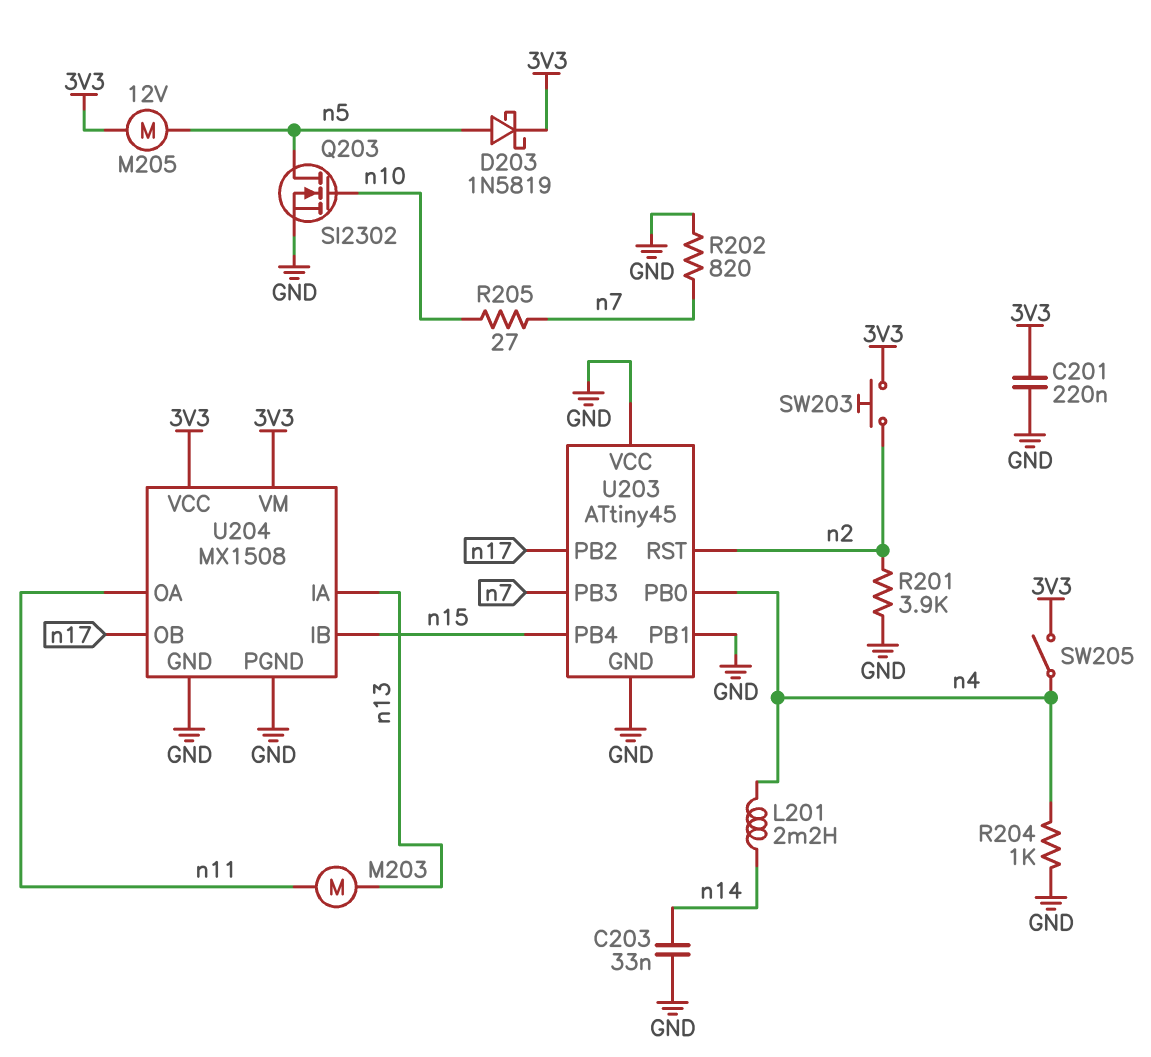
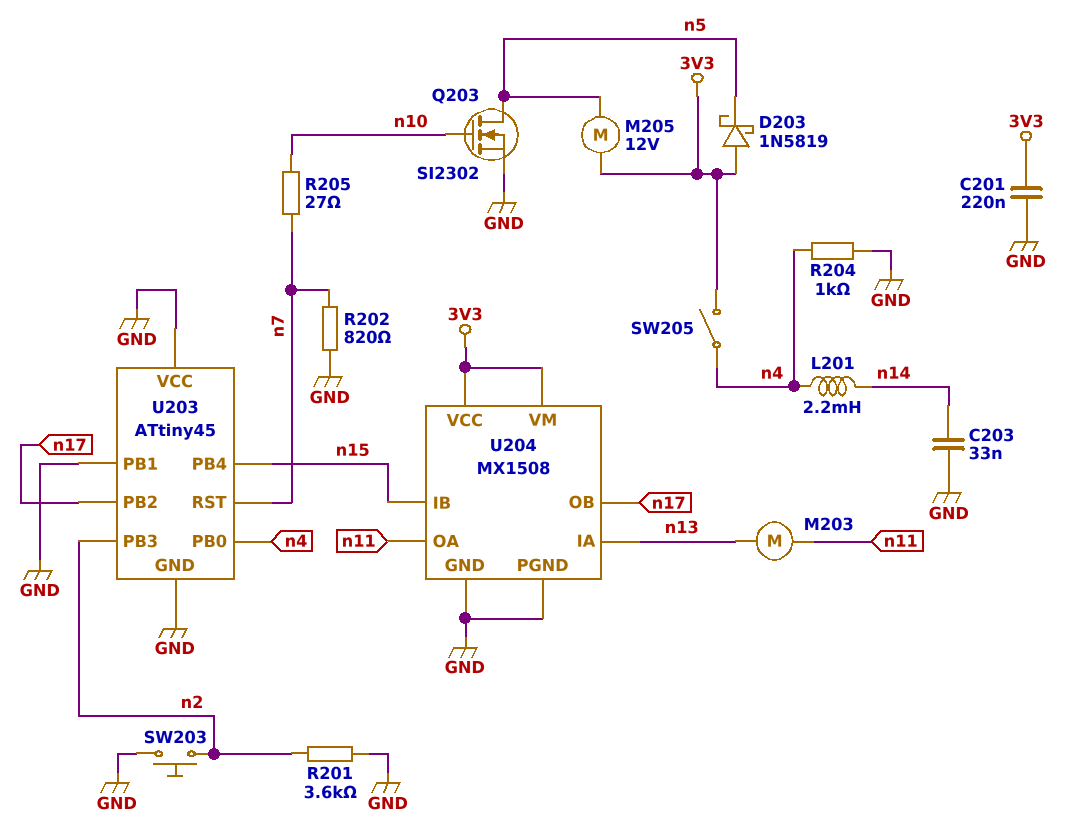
D203: schottky 1N5819 (A n5, K 3V3) -> schottky 1N5819 (A 3V3, K n5)
R201: 3.9k (GND, n2) -> 3.6k (GND, n2)
SW203: button (3V3, n2) -> button (GND, n2)
U203 pin PB3: n7 -> n2
U203 pin RST: n2 -> n7

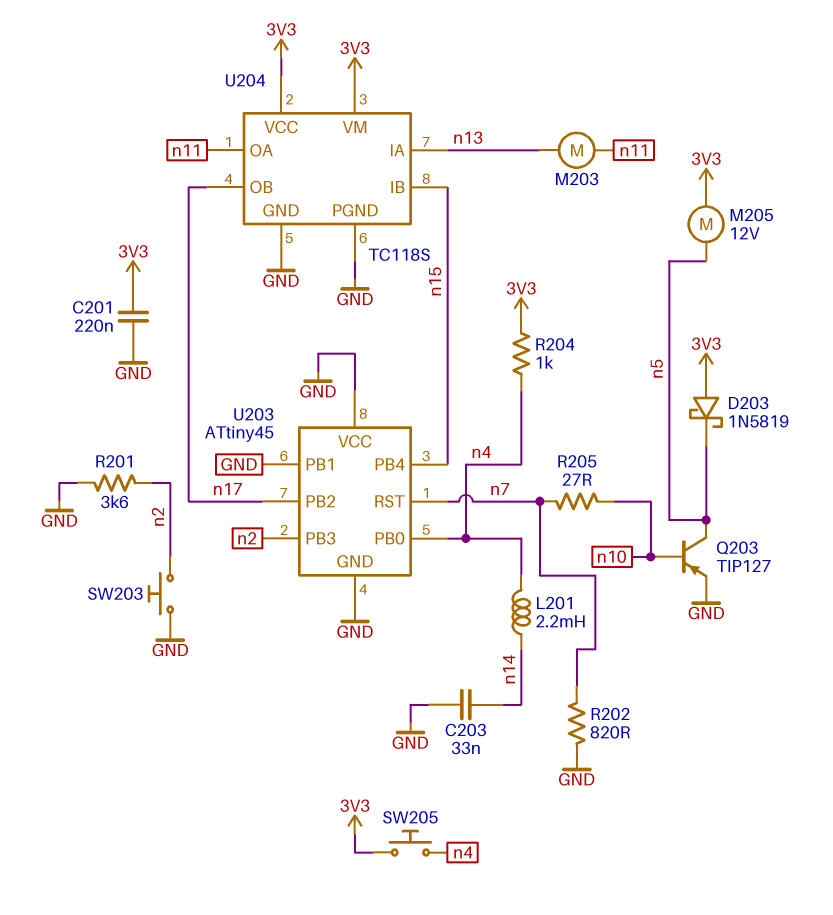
Q203: NMOS SI2302 (G n10, D n5, S GND) -> PNP TIP127 (B n10, C n5, E GND)
R204: 1k (GND, n4) -> 1k (3V3, n4)
SW205: switch (3V3, n4) -> button (3V3, n4)
U204: MX1508 -> TC118S

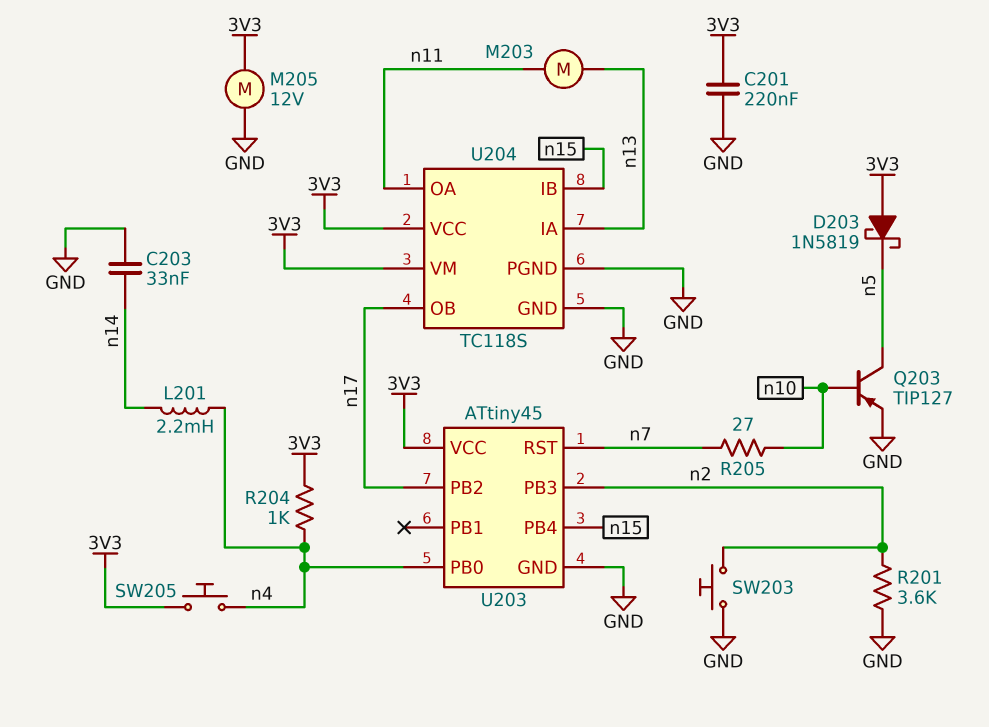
M205: motor 12V (3V3, n5) -> motor 12V (3V3, GND)
R202: 820 (GND, n7) -> none
U203 pin PB1: GND -> none
U203 pin VCC: GND -> 3V3

